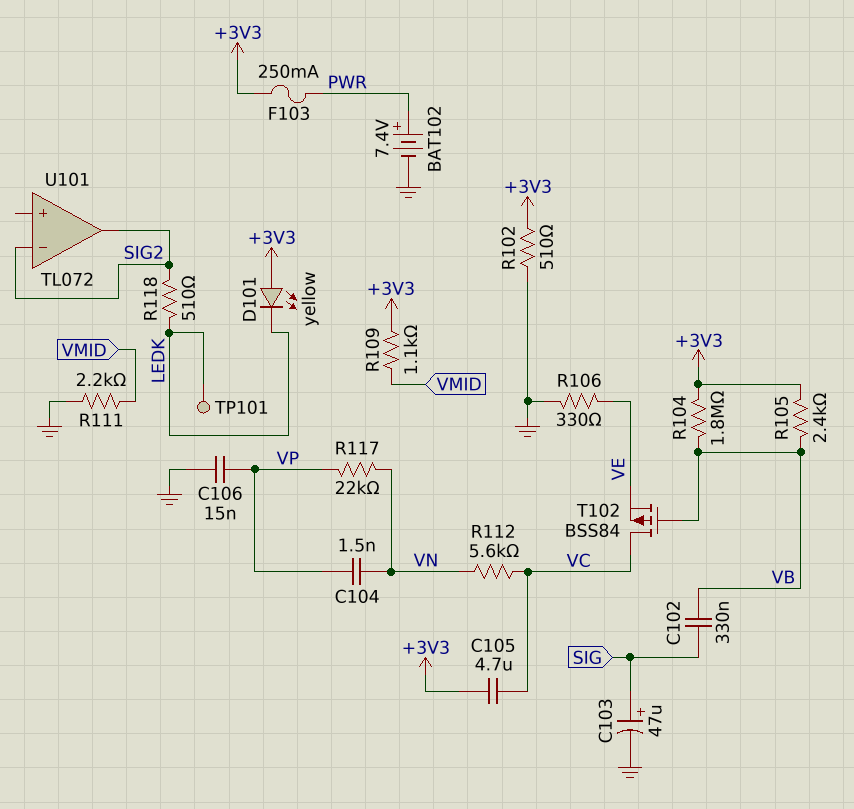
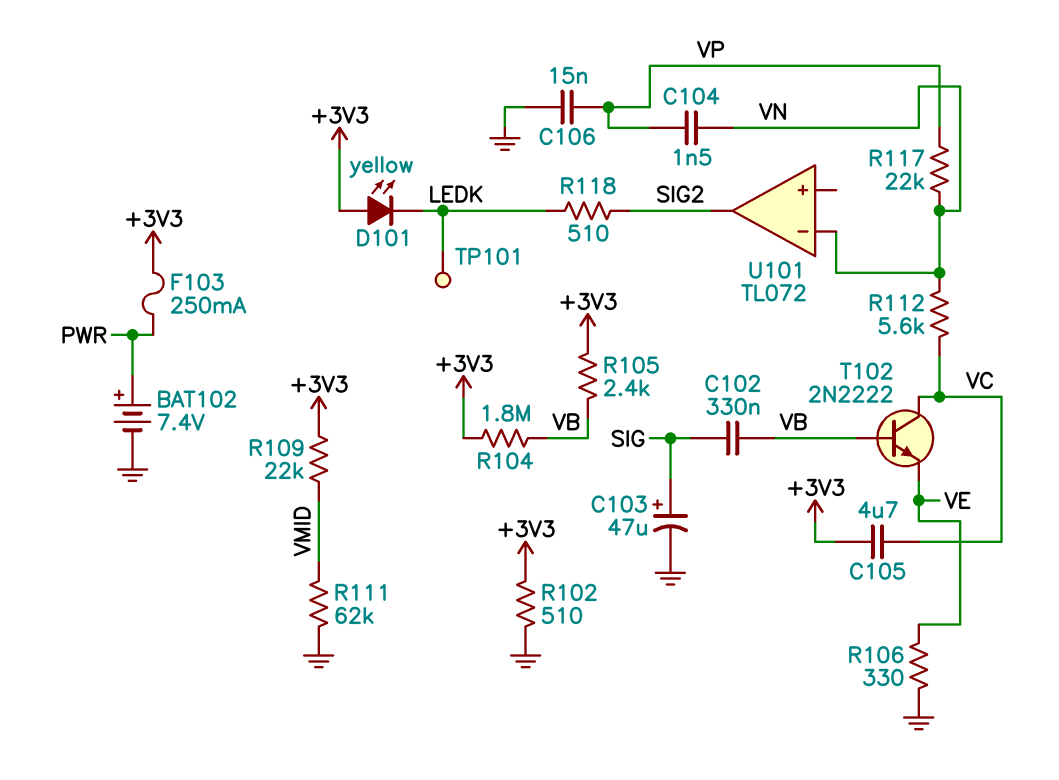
R109: 1.1k (+3V3, VMID) -> 22k (+3V3, VMID)
R111: 2.2k (GND, VMID) -> 62k (GND, VMID)
T102: PMOS BSS84 (G VB, D VC, S VE) -> NPN 2N2222 (B VB, C VC, E VE)
U101 pin in-: SIG2 -> VN

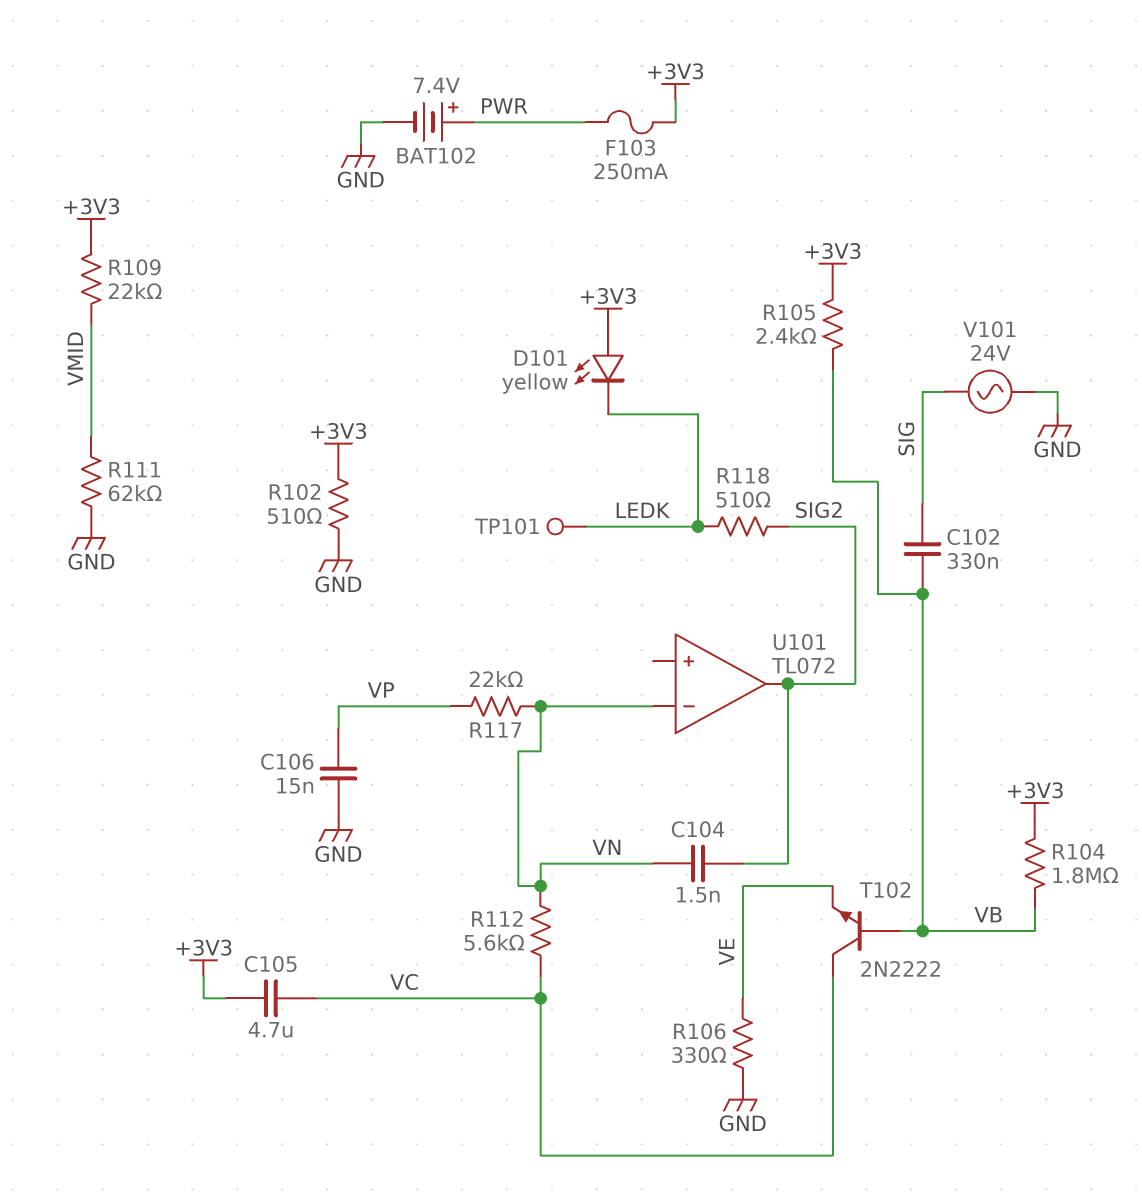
C103: 47uF (plus SIG, minus GND) -> none
C104: 1.5nF (VN, VP) -> 1.5nF (SIG2, VN)
V101: none -> AC 24V (GND, SIG)

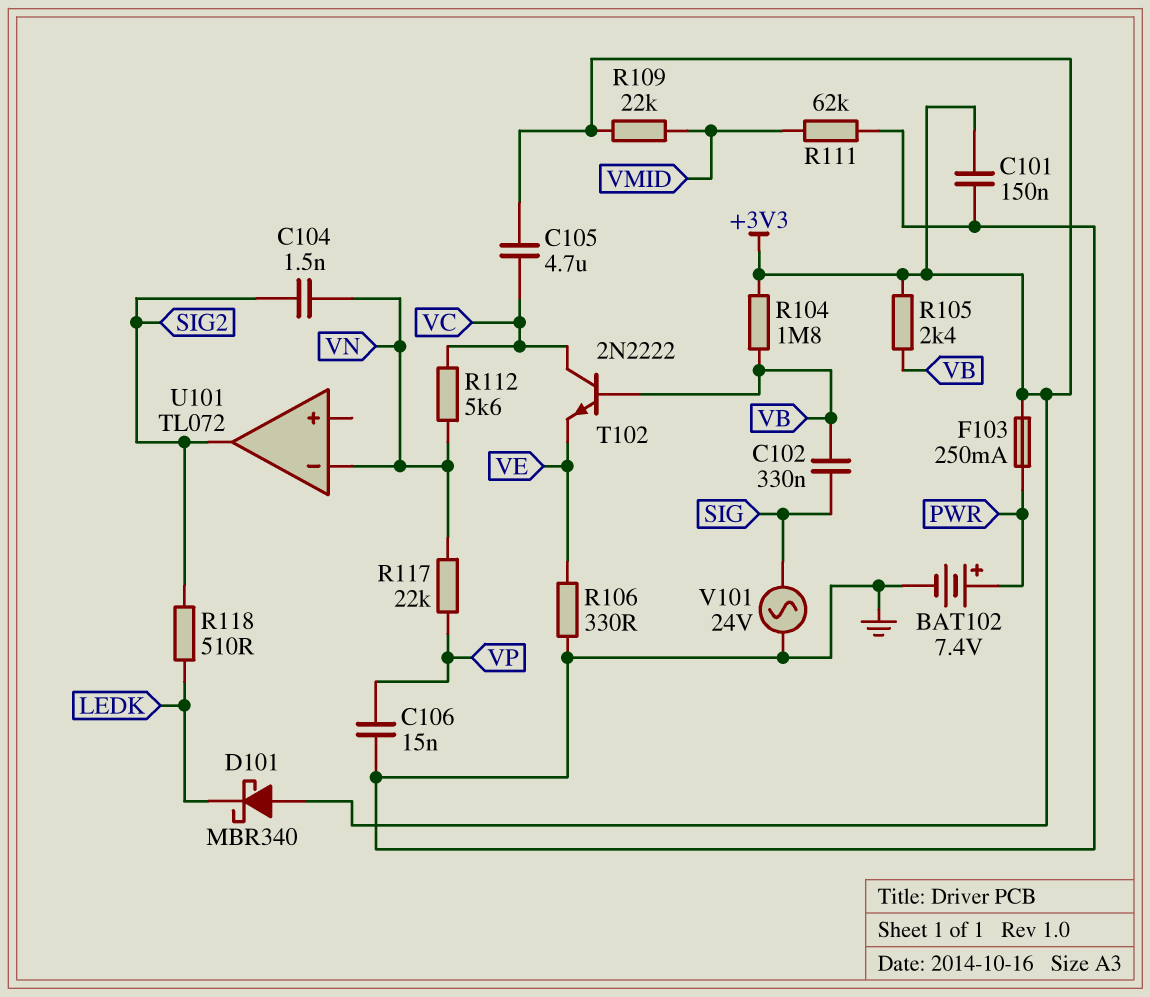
C101: none -> 150nF (+3V3, GND)
D101: LED yellow (A +3V3, K LEDK) -> schottky MBR340 (A +3V3, K LEDK)
R102: 510 (+3V3, GND) -> none
TP101: test point (LEDK) -> none

